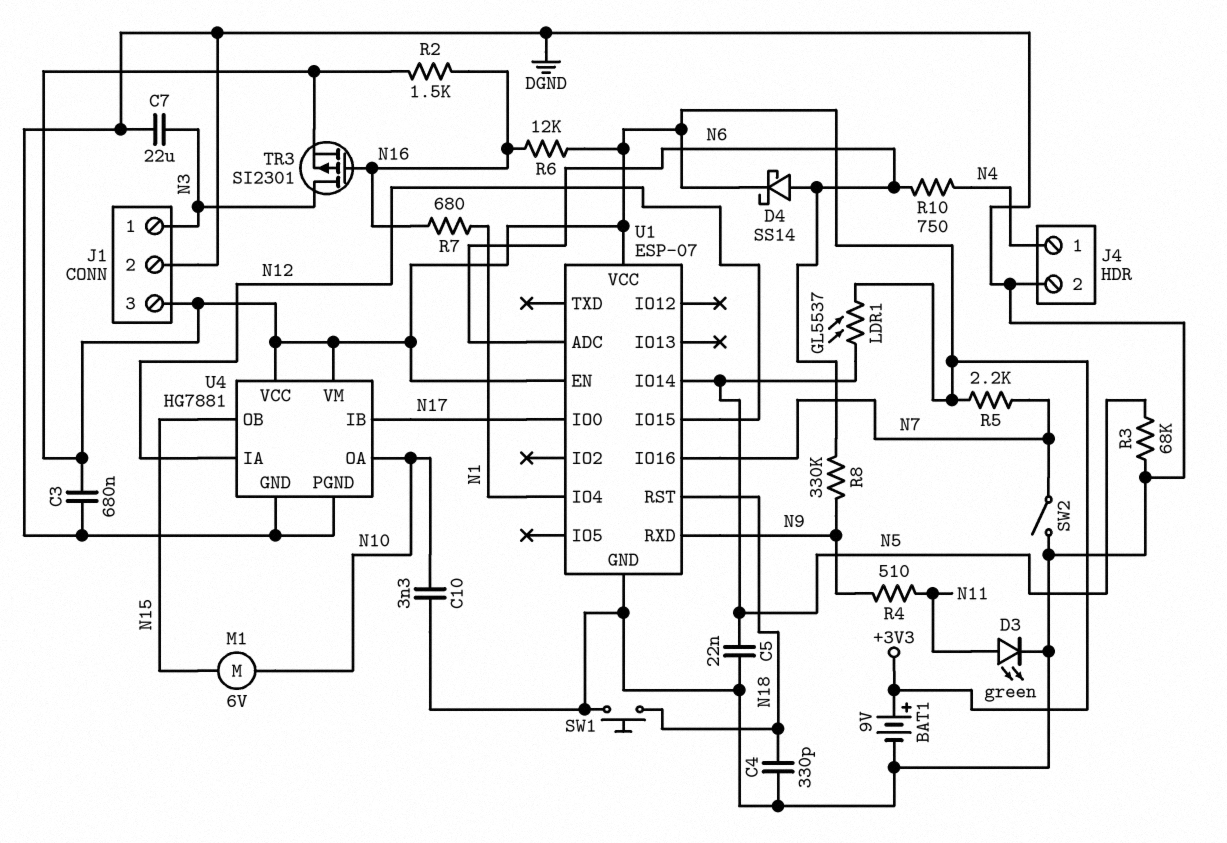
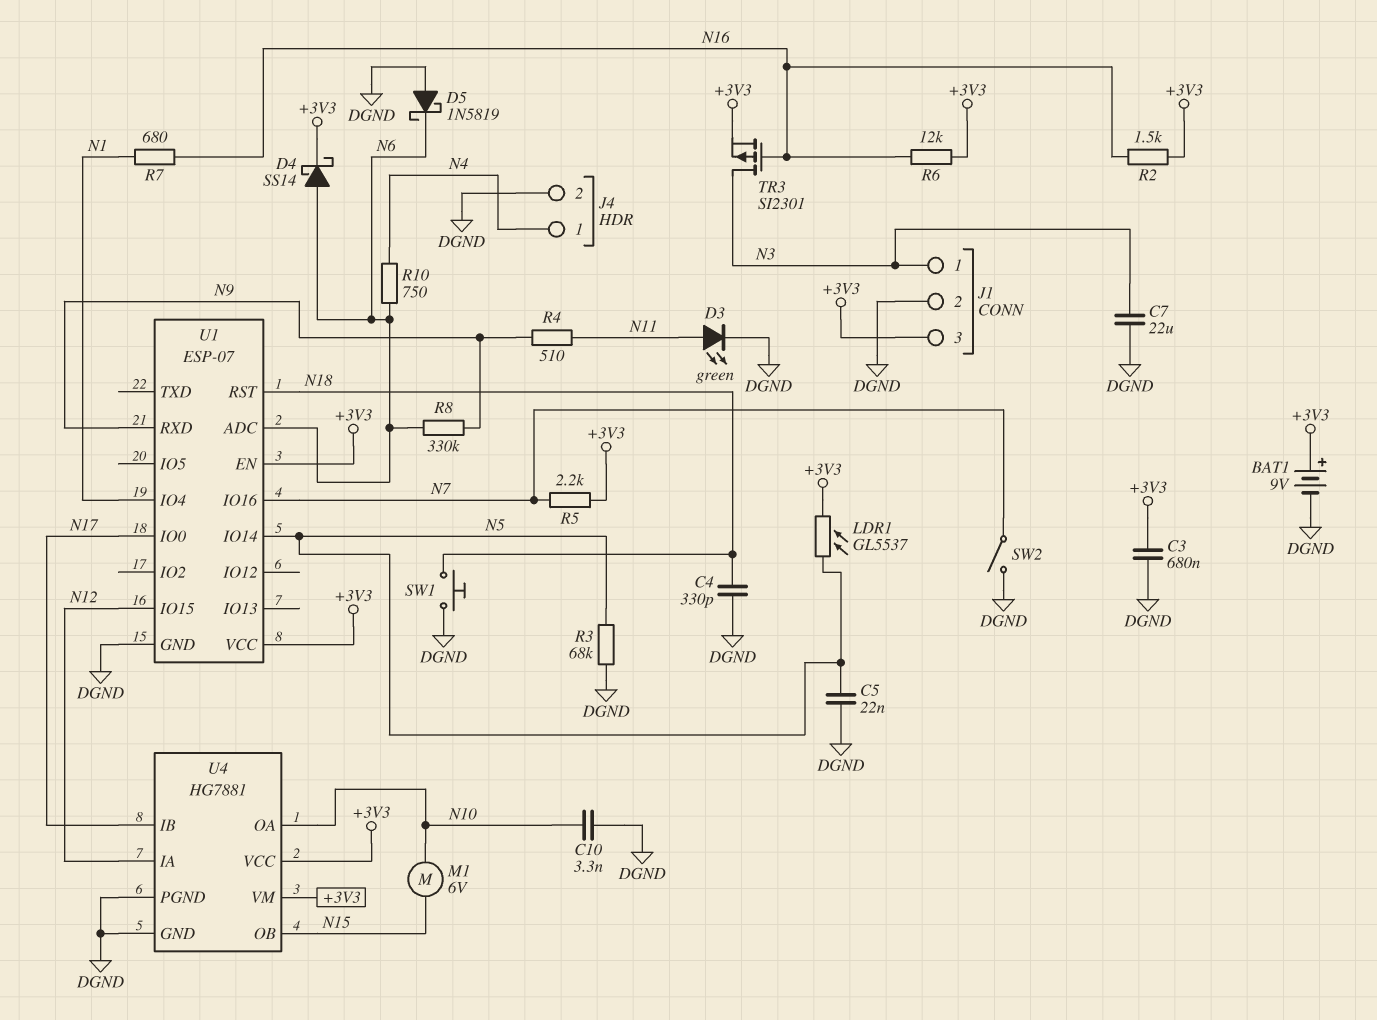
D5: none -> schottky 1N5819 (A DGND, K N6)

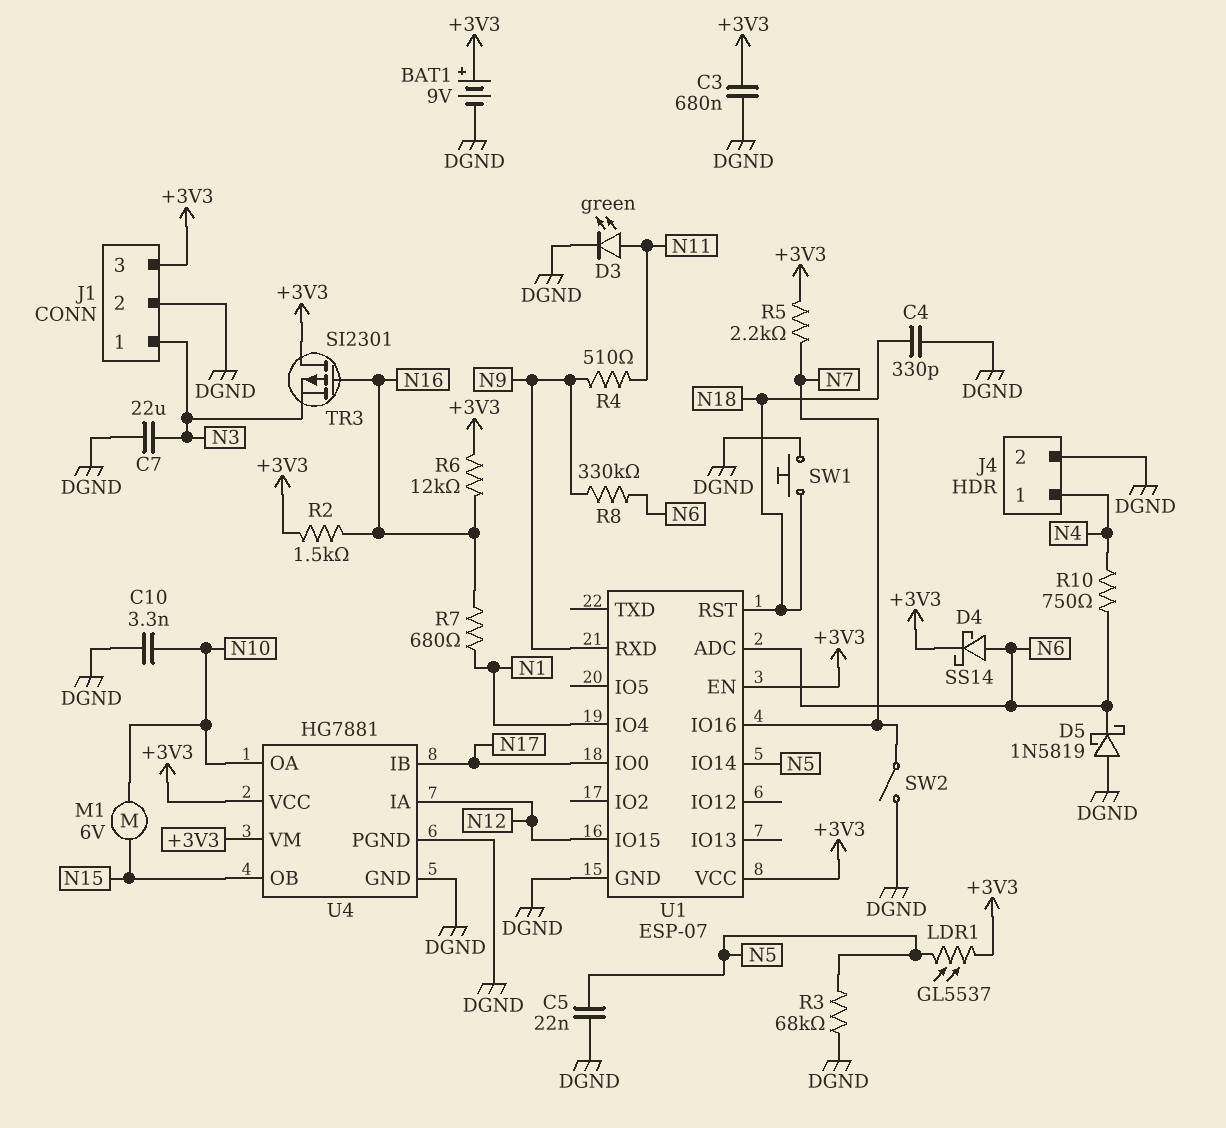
TR3: PMOS SI2301 (G N16, D N3, S +3V3) -> PMOS SI2301 (G N16, D +3V3, S N3)

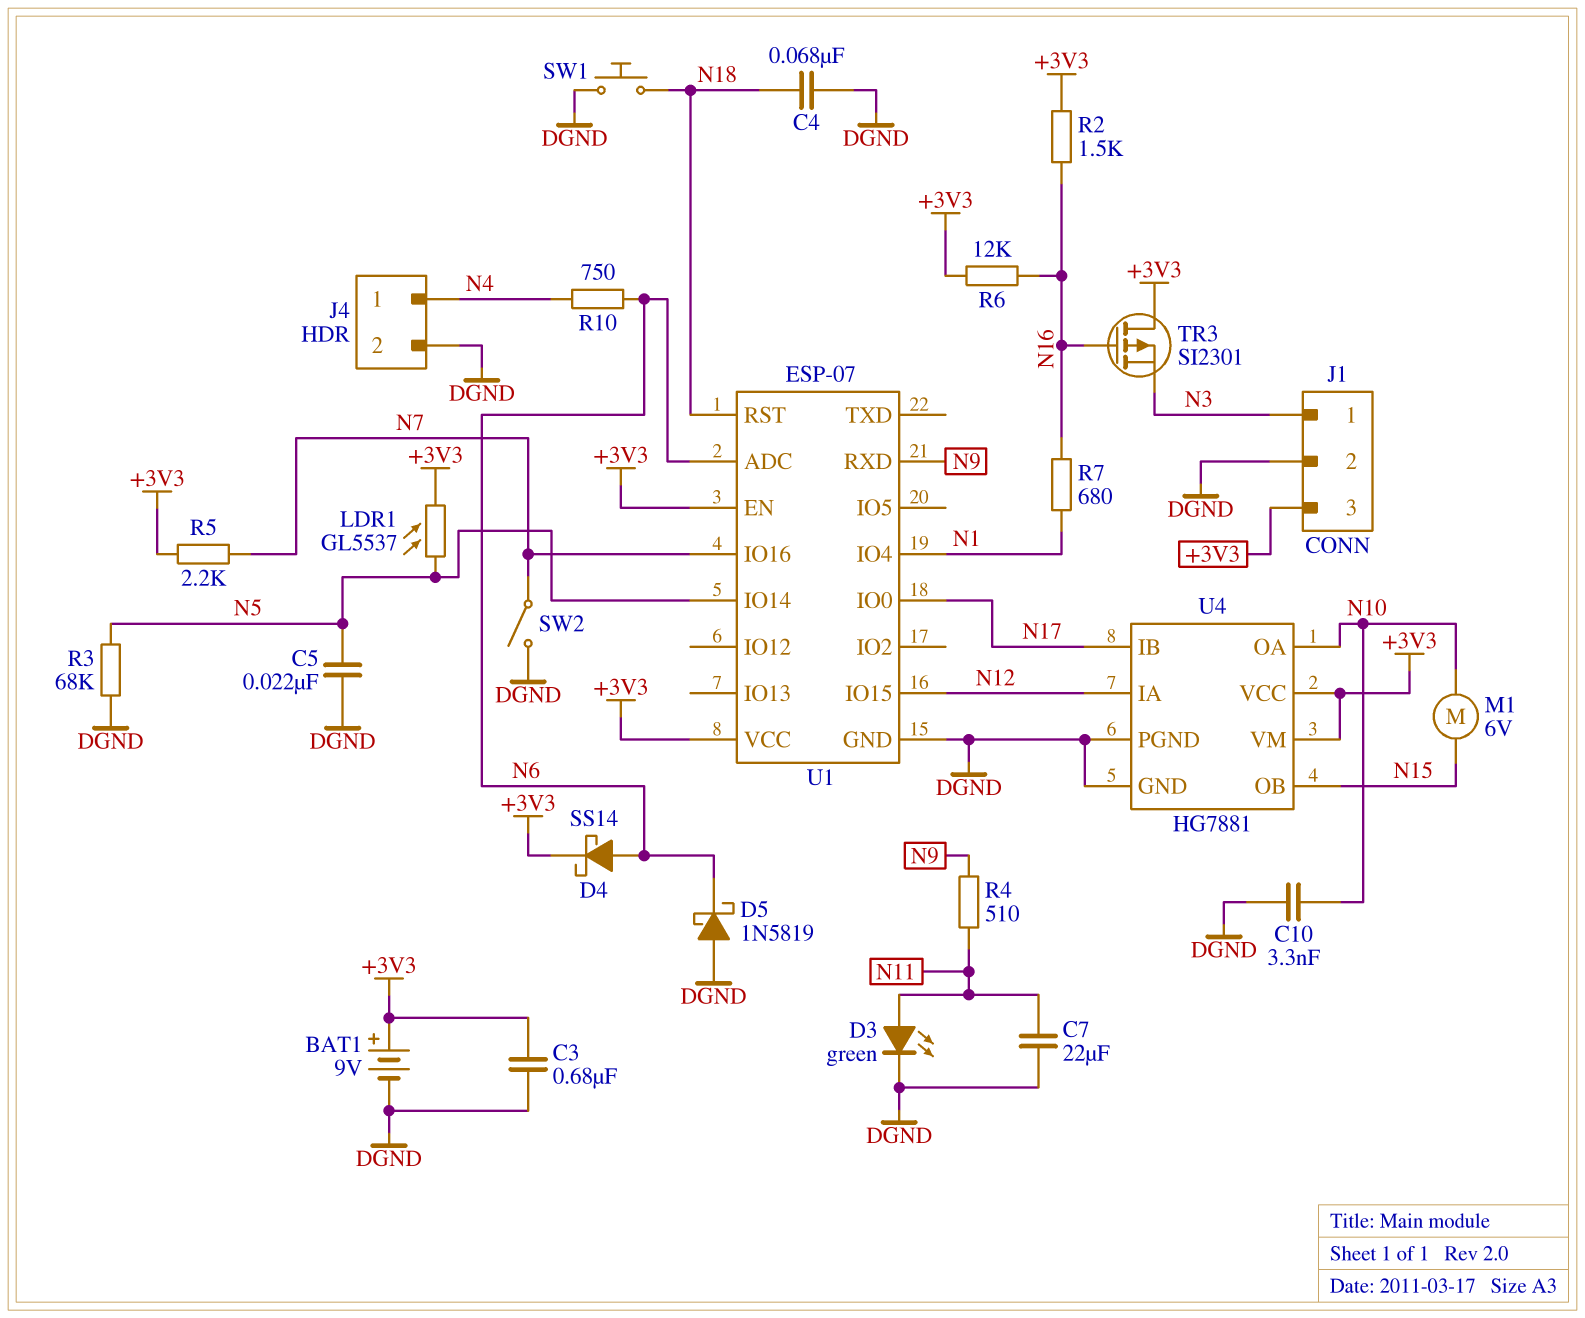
C4: 330pF (DGND, N18) -> 68nF (DGND, N18)
C7: 22uF (DGND, N3) -> 22uF (DGND, N11)
R8: 330k (N6, N9) -> none

